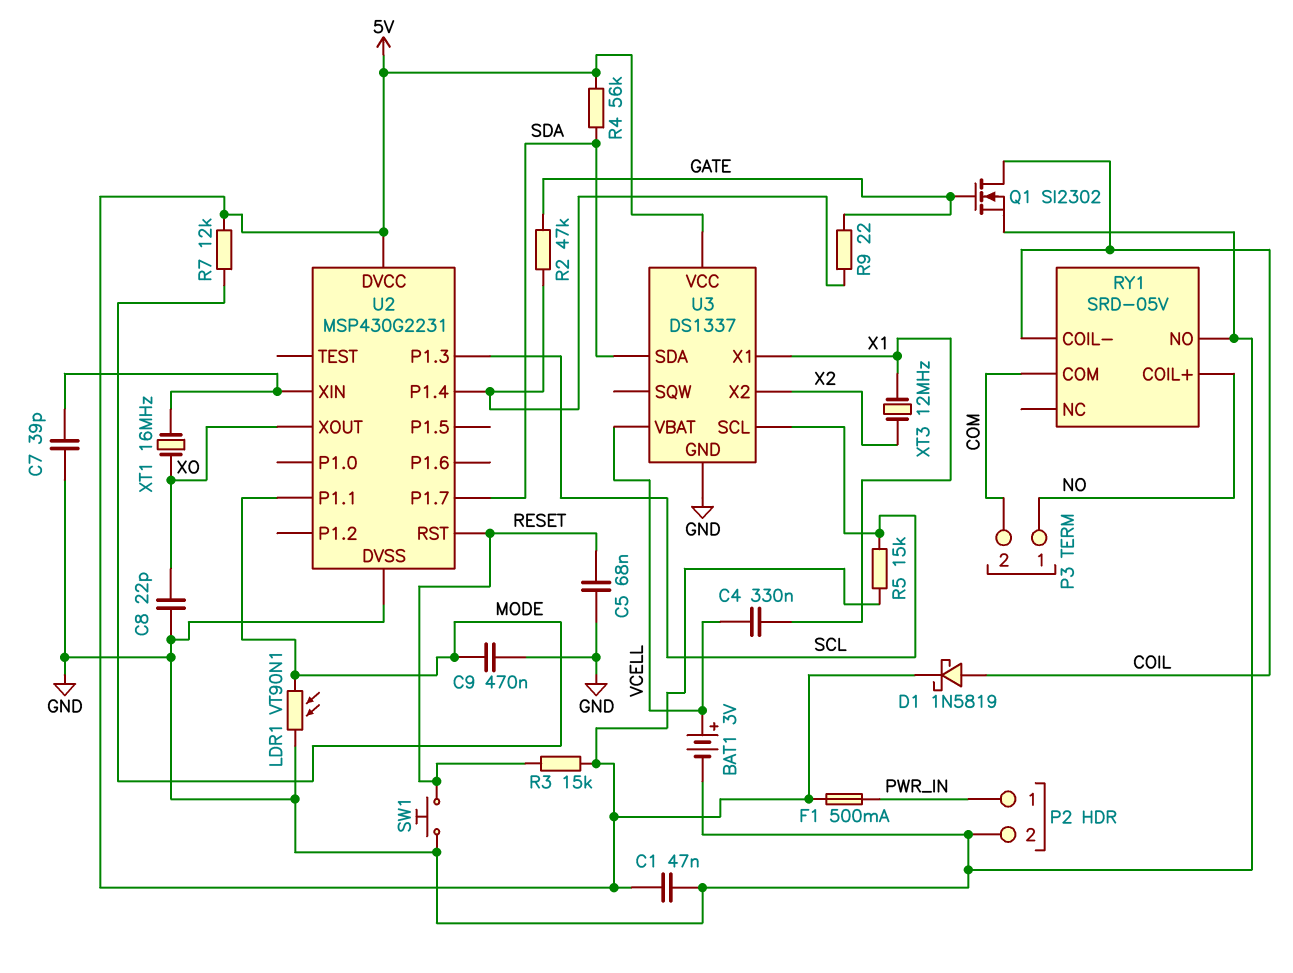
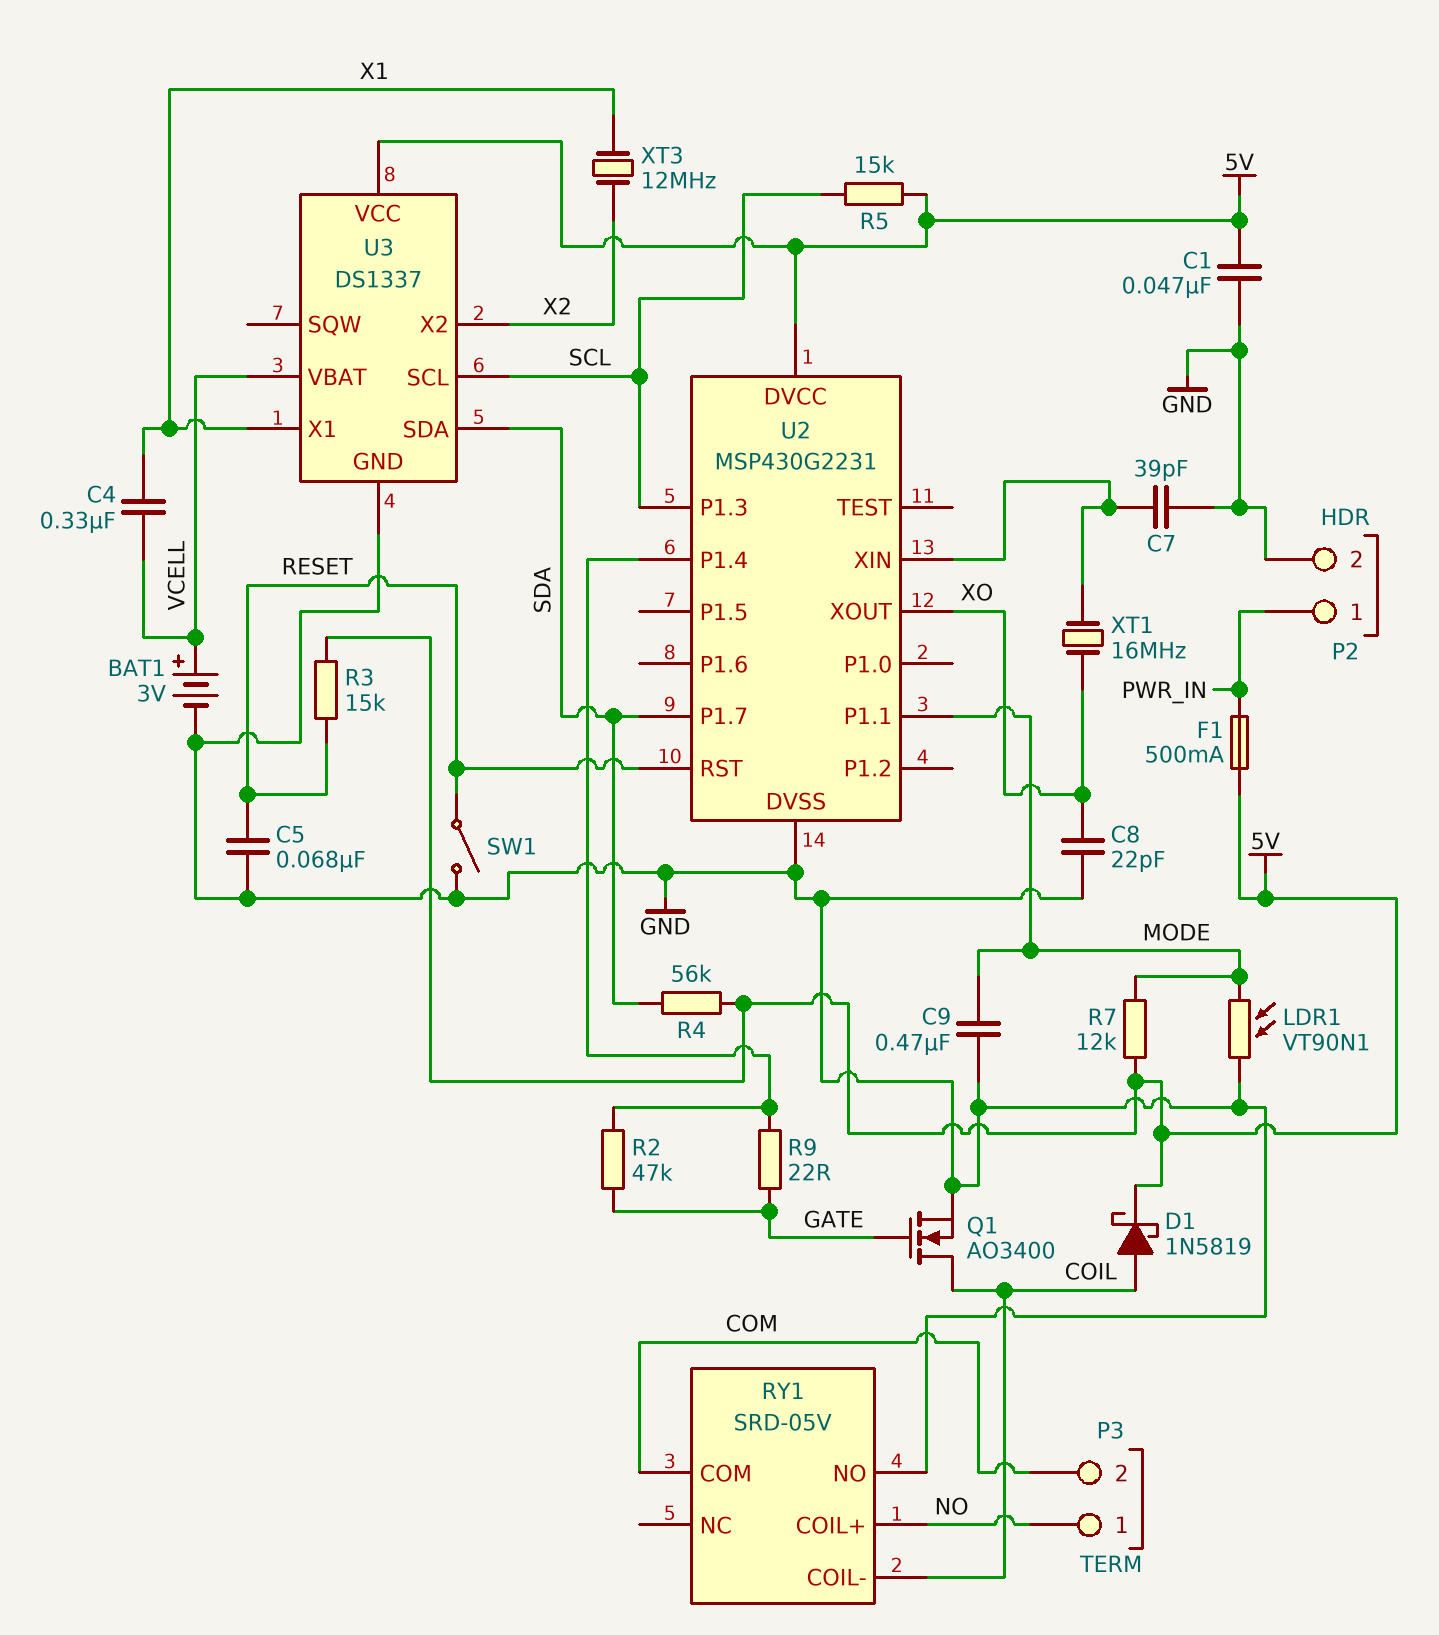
Q1: NMOS SI2302 (G GATE, D COIL, S GND) -> NMOS AO3400 (G GATE, D COIL, S GND)
SW1: button (GND, RESET) -> switch (GND, RESET)

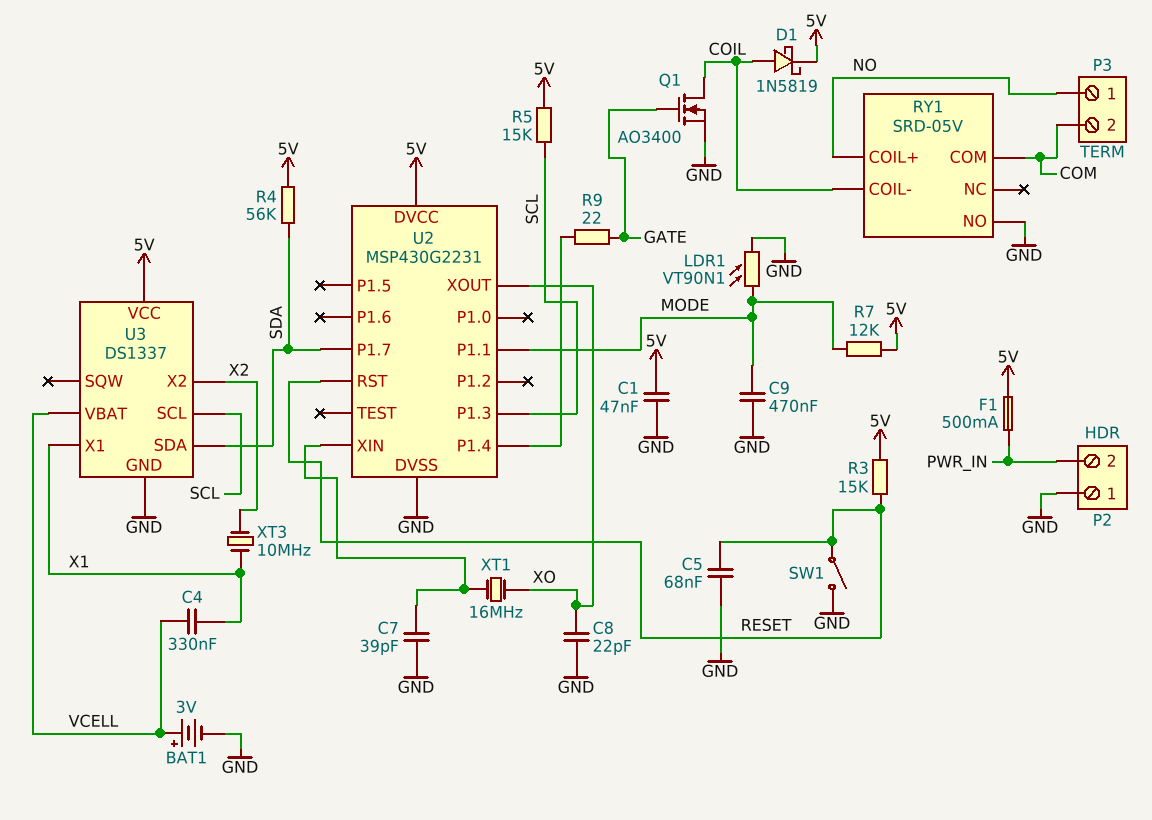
P2 pin 1: PWR_IN -> GND
P2 pin 2: GND -> PWR_IN
R2: 47k (GATE, U2/P1.4) -> none
XT3: 12MHz (X1, X2) -> 10MHz (X1, X2)

